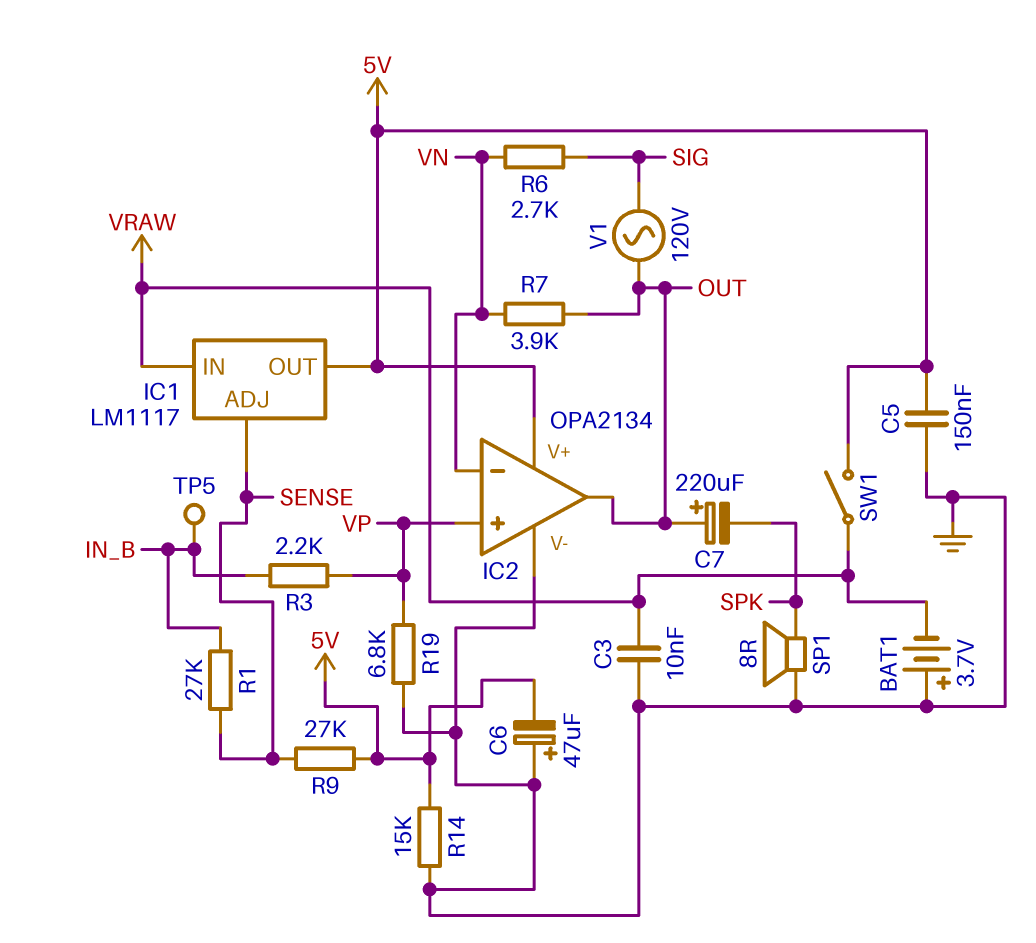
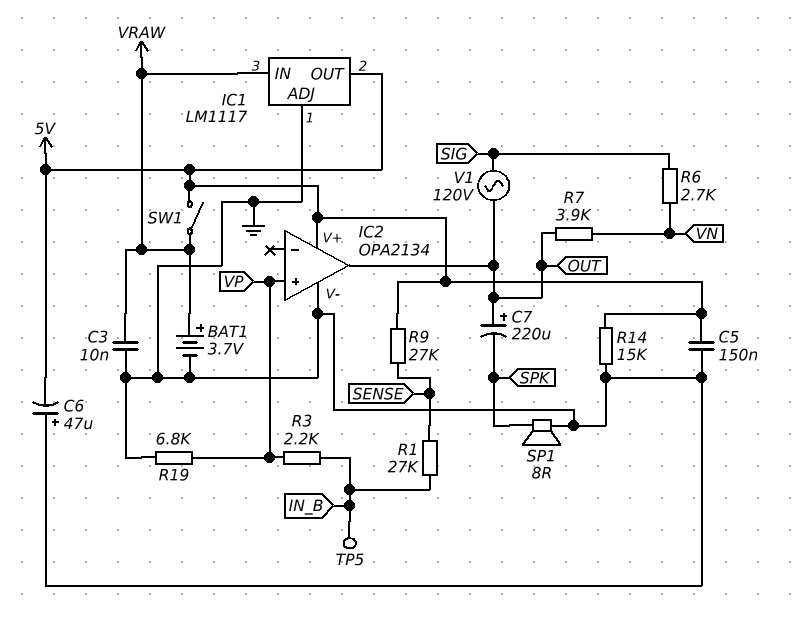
BAT1: 3.7V (plus GND, minus VRAW) -> 3.7V (plus VRAW, minus GND)
IC1 pin ADJ: SENSE -> GND
IC2 pin in-: VN -> none

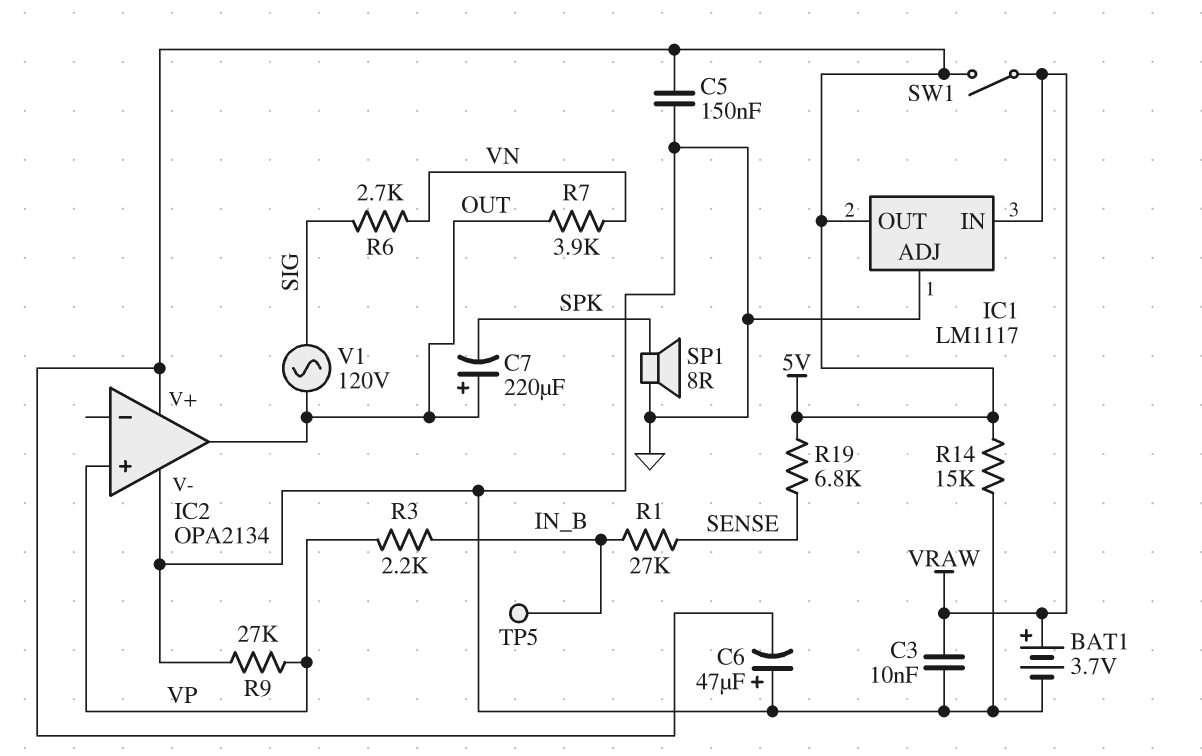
R9: 27k (5V, SENSE) -> 27k (GND, VP)
R19: 6.8k (GND, VP) -> 6.8k (5V, SENSE)

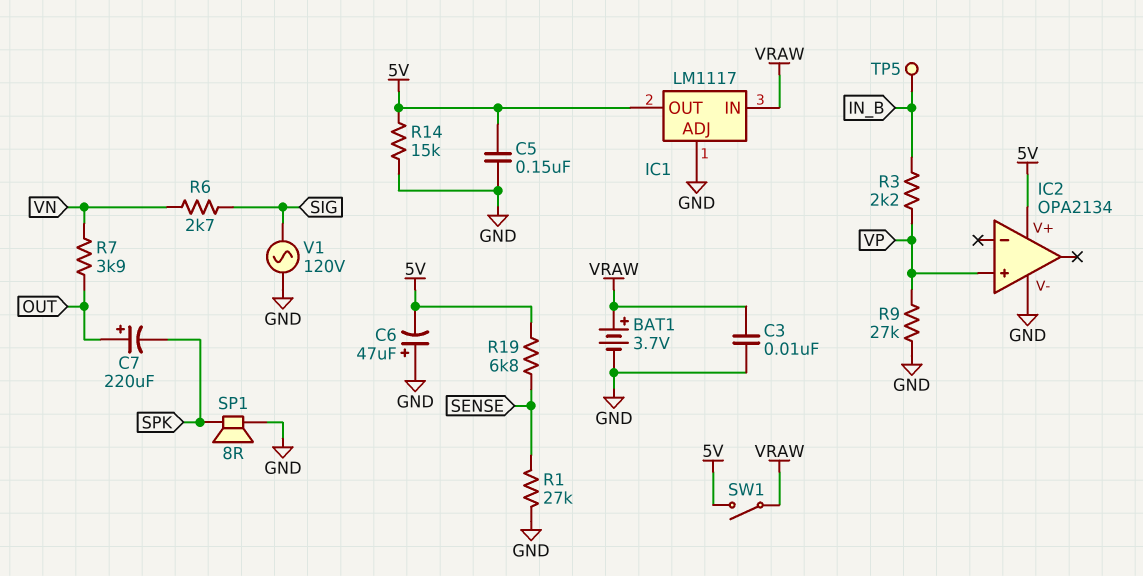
IC2 pin out: OUT -> none
R1: 27k (IN_B, SENSE) -> 27k (GND, SENSE)
V1: AC 120V (OUT, SIG) -> AC 120V (GND, SIG)

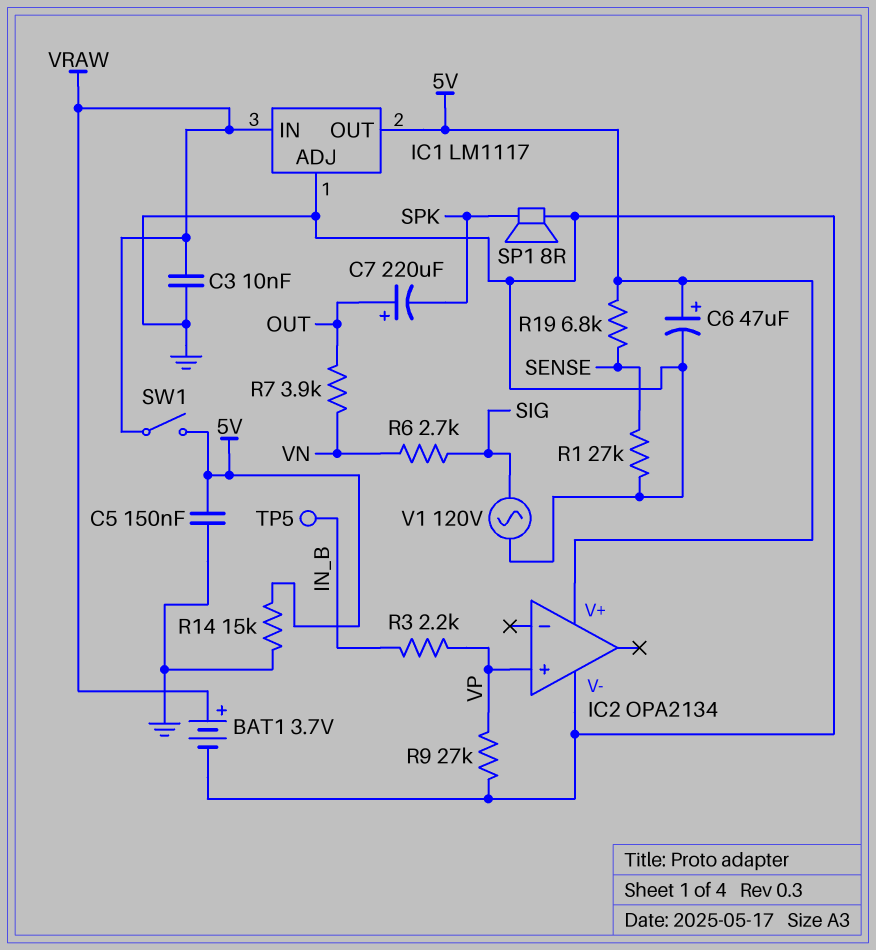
C6: 47uF (plus GND, minus 5V) -> 47uF (plus 5V, minus GND)

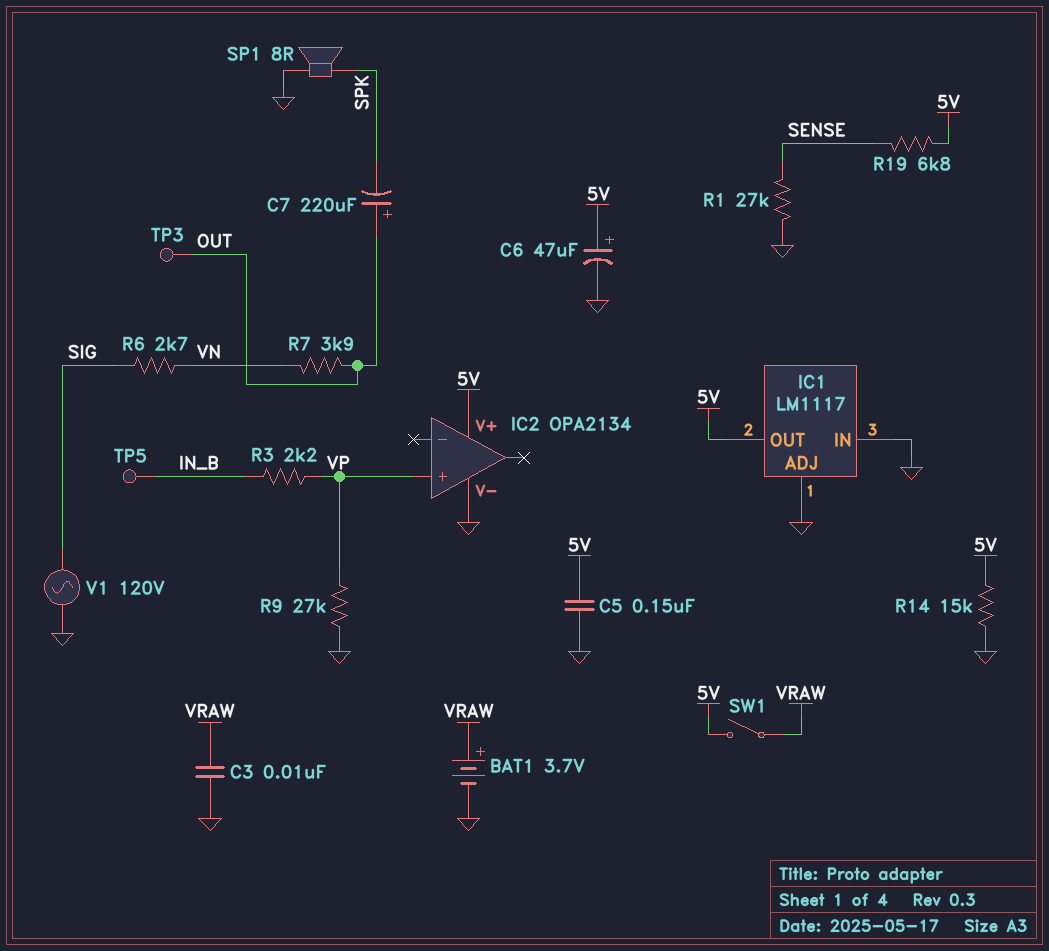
IC1 pin IN: VRAW -> GND
TP3: none -> test point (OUT)

